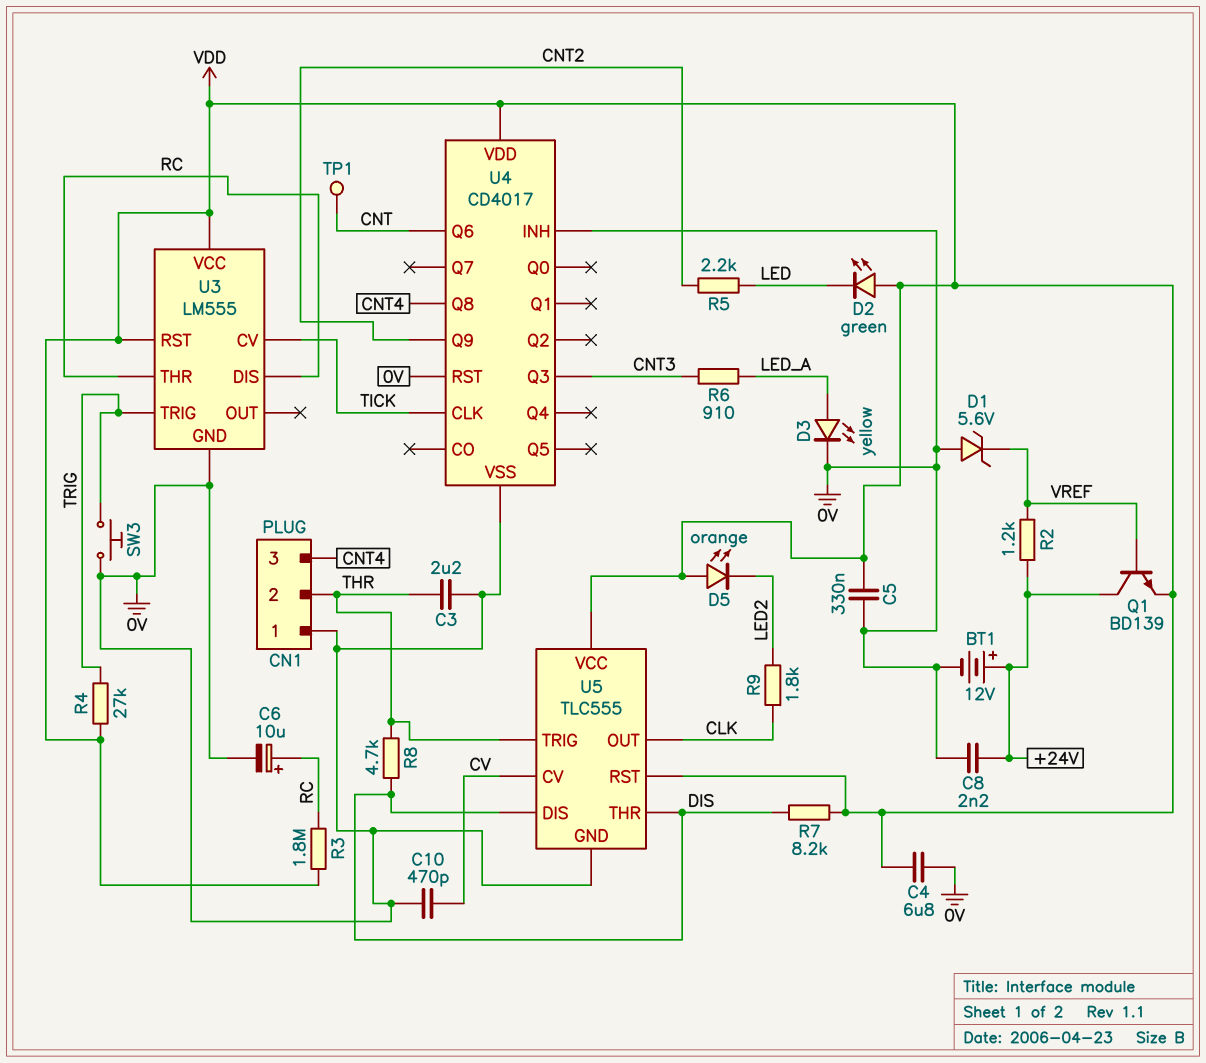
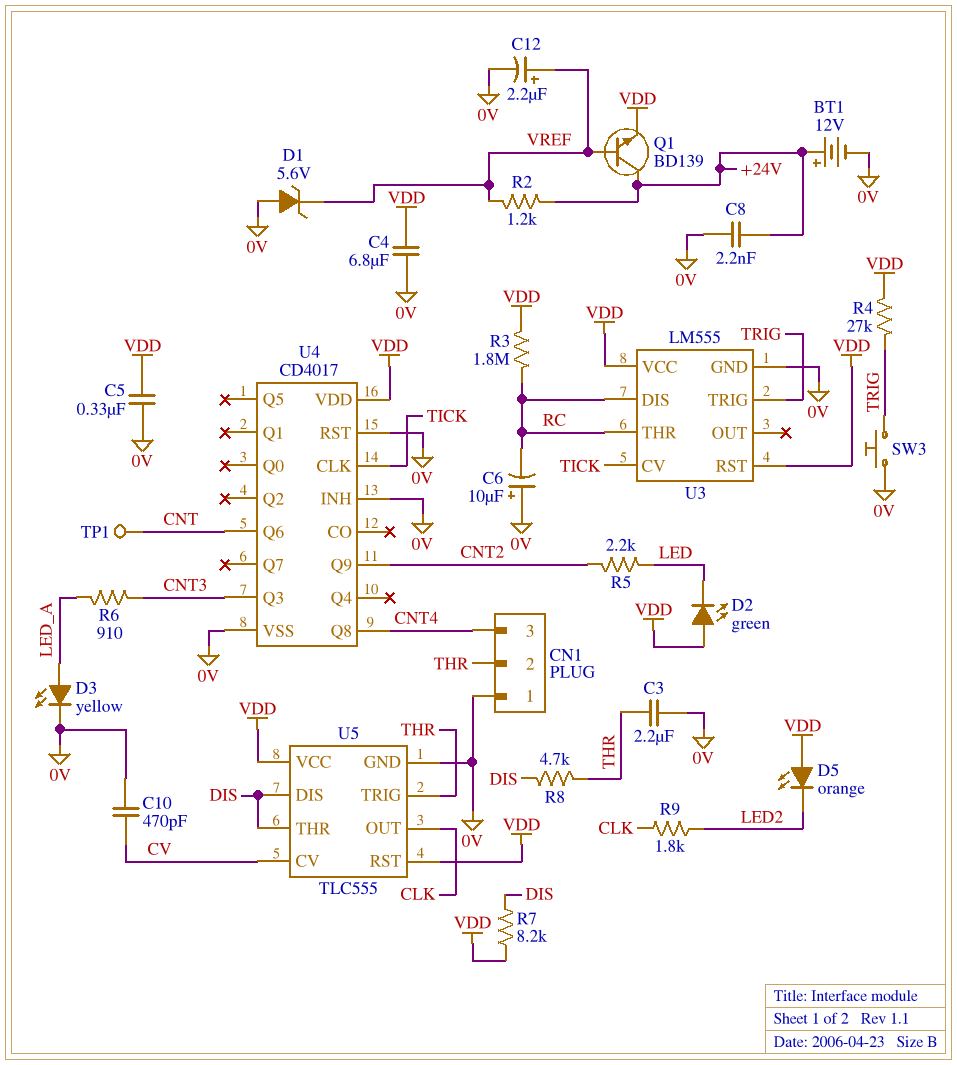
C6: 10uF (plus RC, minus 0V) -> 10uF (plus 0V, minus RC)
C12: none -> 2.2uF (plus VREF, minus 0V)

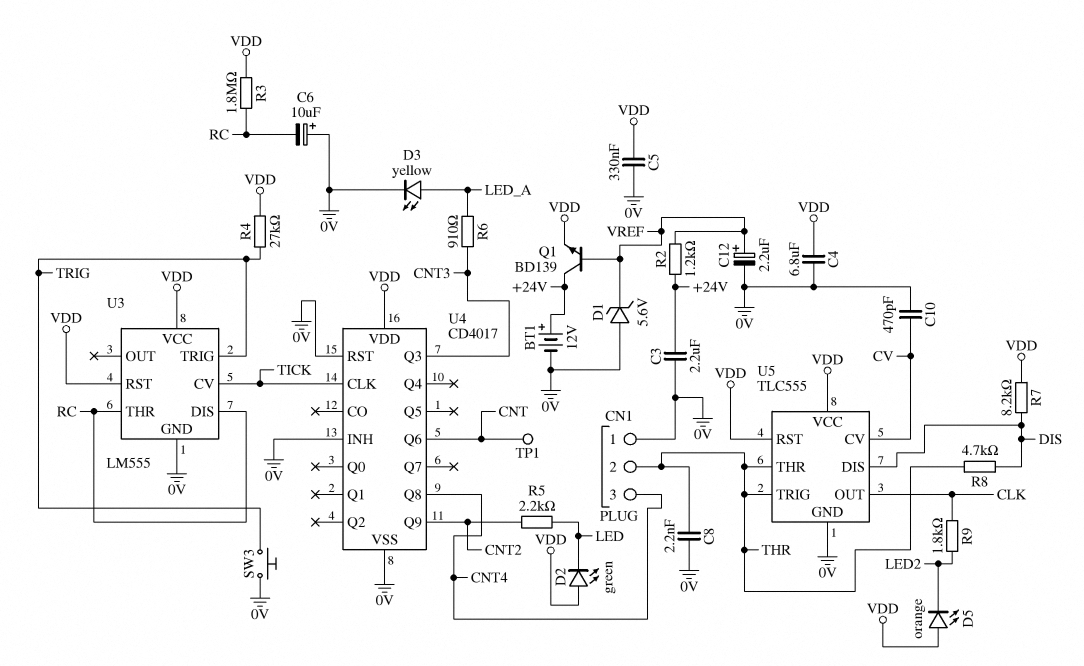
C3: 2.2uF (0V, THR) -> 2.2uF (+24V, 0V)
C8: 2.2nF (+24V, 0V) -> 2.2nF (0V, THR)
U5 pin THR: DIS -> THR

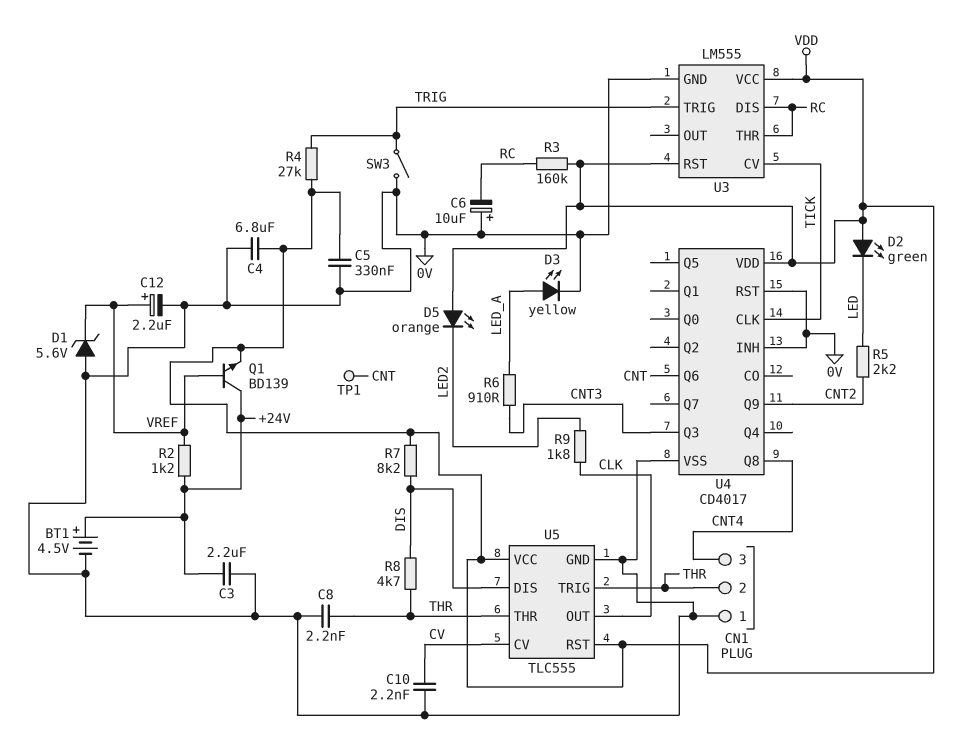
BT1: 12V (plus +24V, minus 0V) -> 4.5V (plus +24V, minus 0V)
C10: 470pF (0V, CV) -> 2.2nF (0V, CV)
R3: 1.8M (RC, VDD) -> 160k (RC, VDD)
SW3: button (0V, TRIG) -> switch (0V, TRIG)

